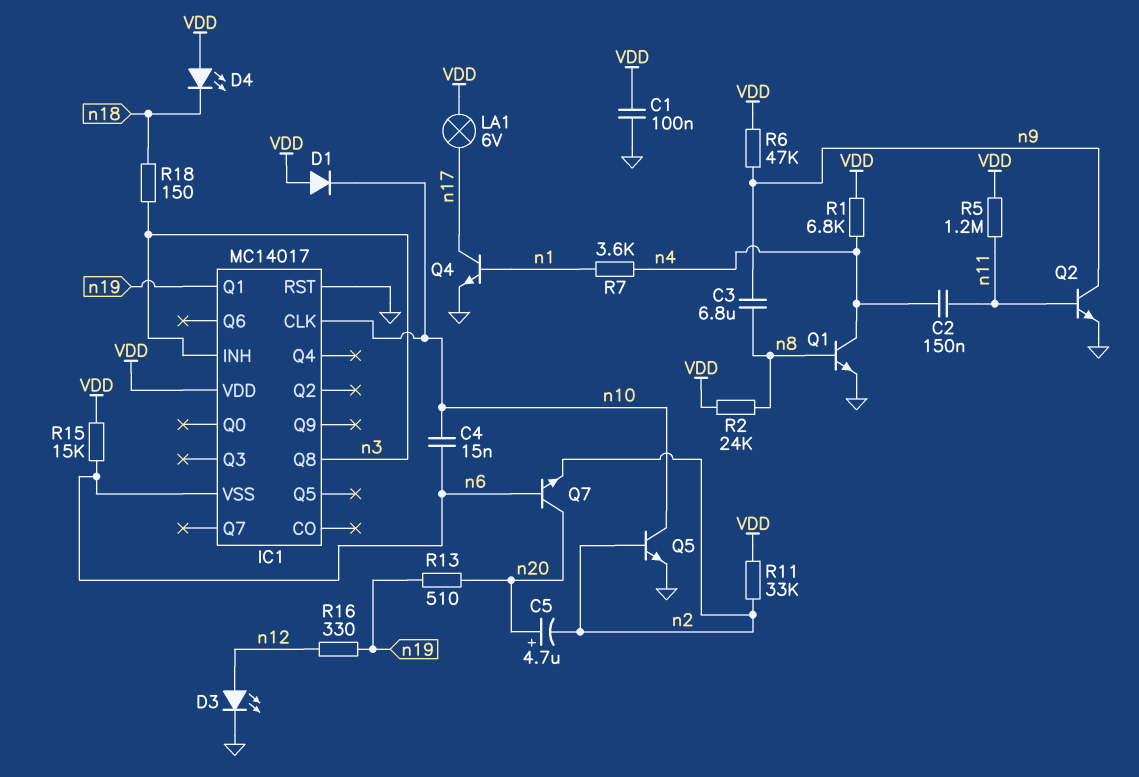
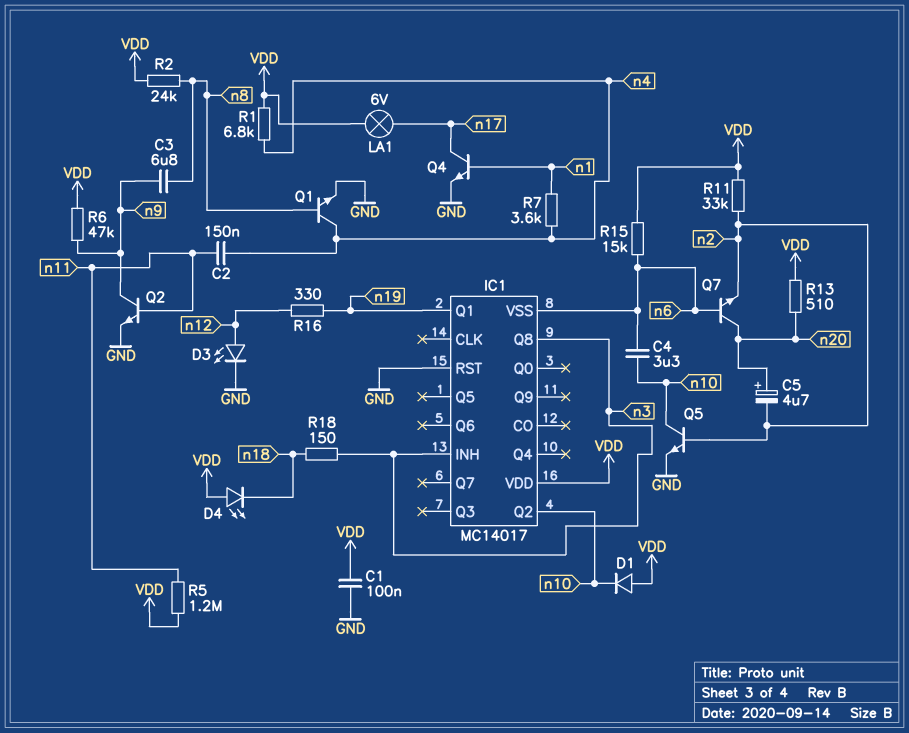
C4: 15nF (n6, n10) -> 3.3uF (n6, n10)
IC1 pin CLK: n10 -> none
IC1 pin Q2: none -> n10
R13: 510 (n19, n20) -> 510 (VDD, n20)

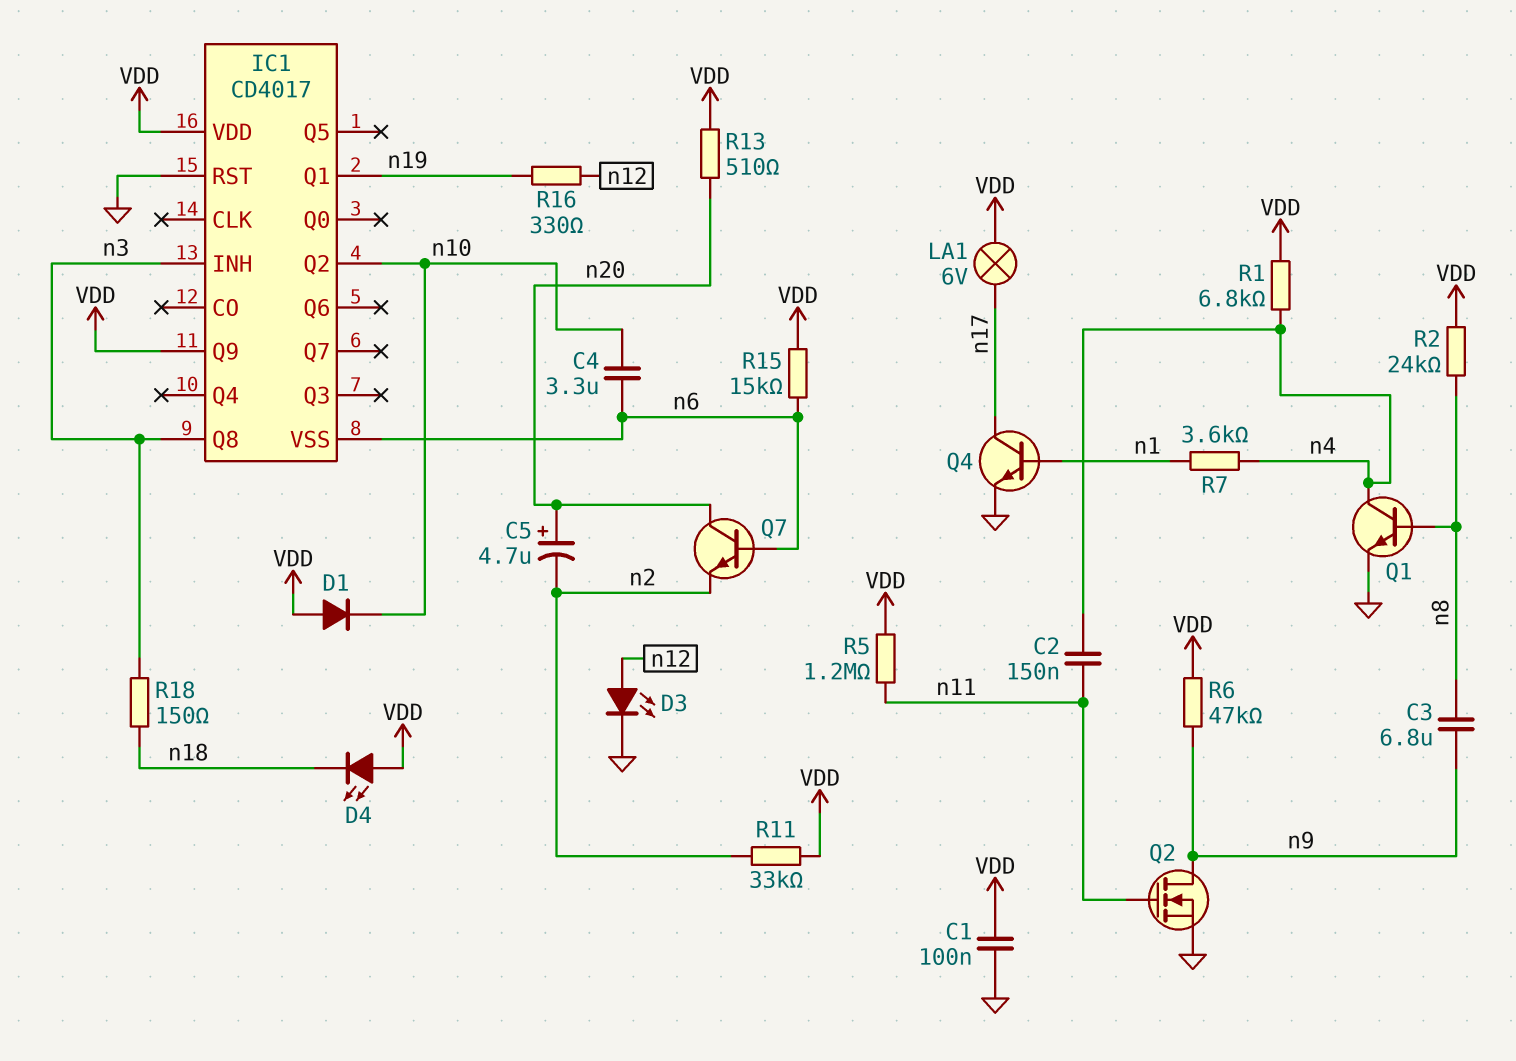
IC1: MC14017 -> CD4017
IC1 pin Q9: none -> VDD
Q2: NPN (B n11, C n9, E GND) -> NMOS (G n11, D n9, S GND)
Q5: NPN (B n2, C n10, E GND) -> none

